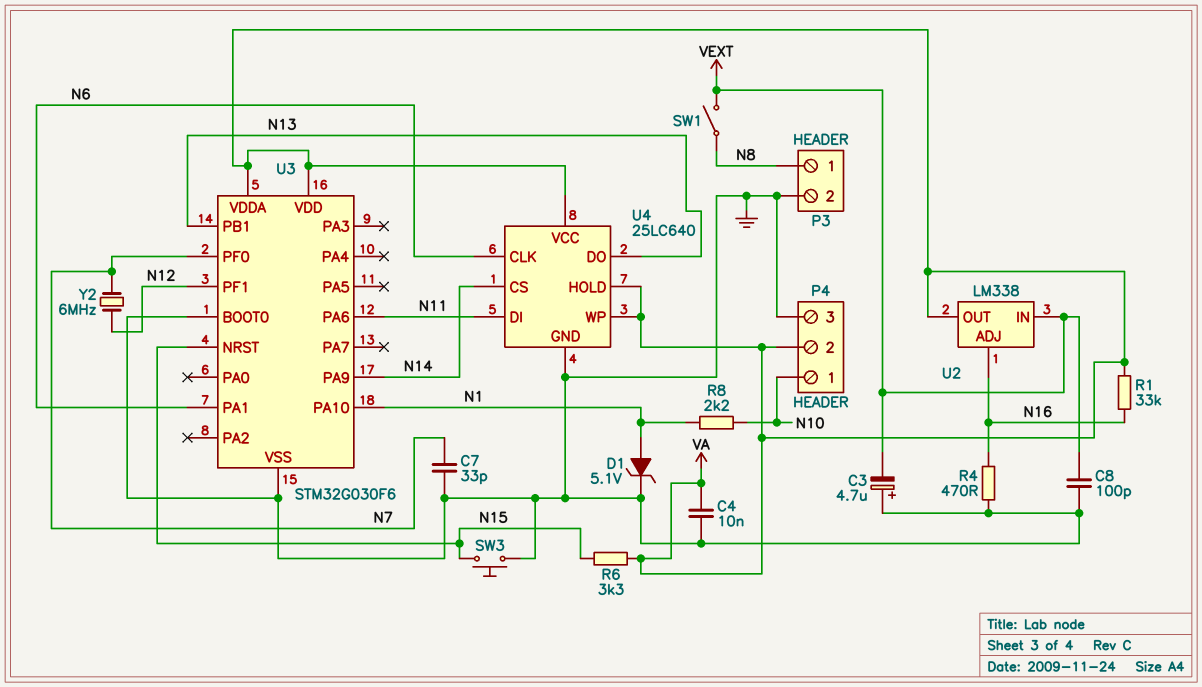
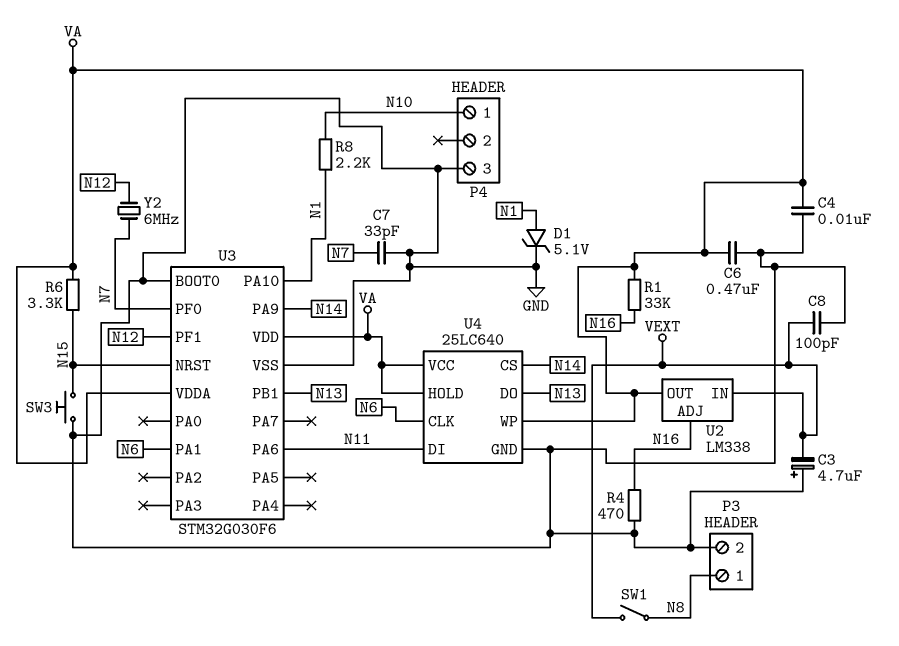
C6: none -> 470nF (GND, VA)
P4 pin 2: VA -> none

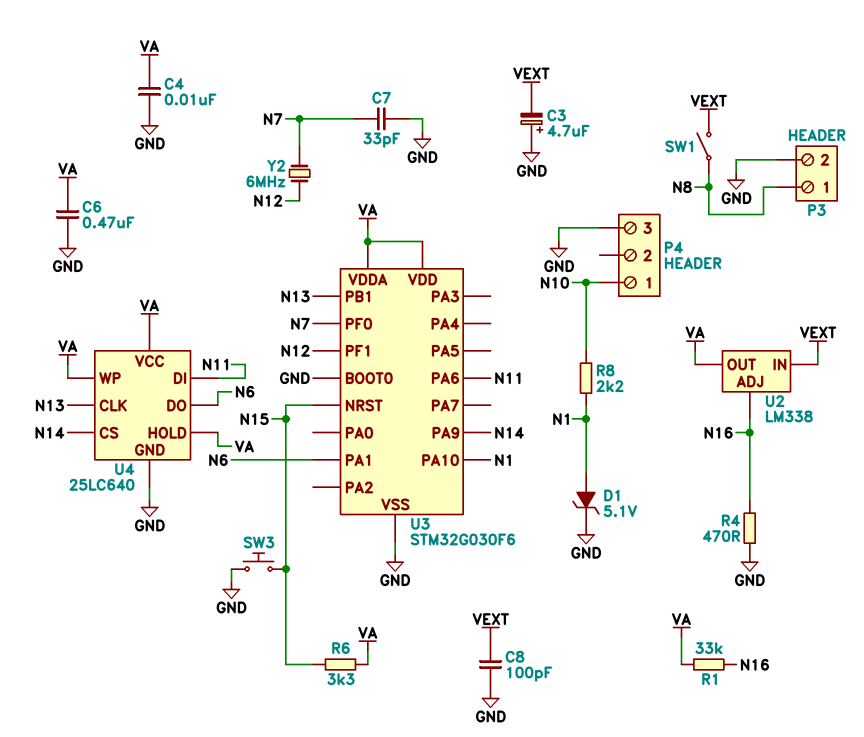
U4 pin CLK: N6 -> N13
U4 pin DO: N13 -> N6

